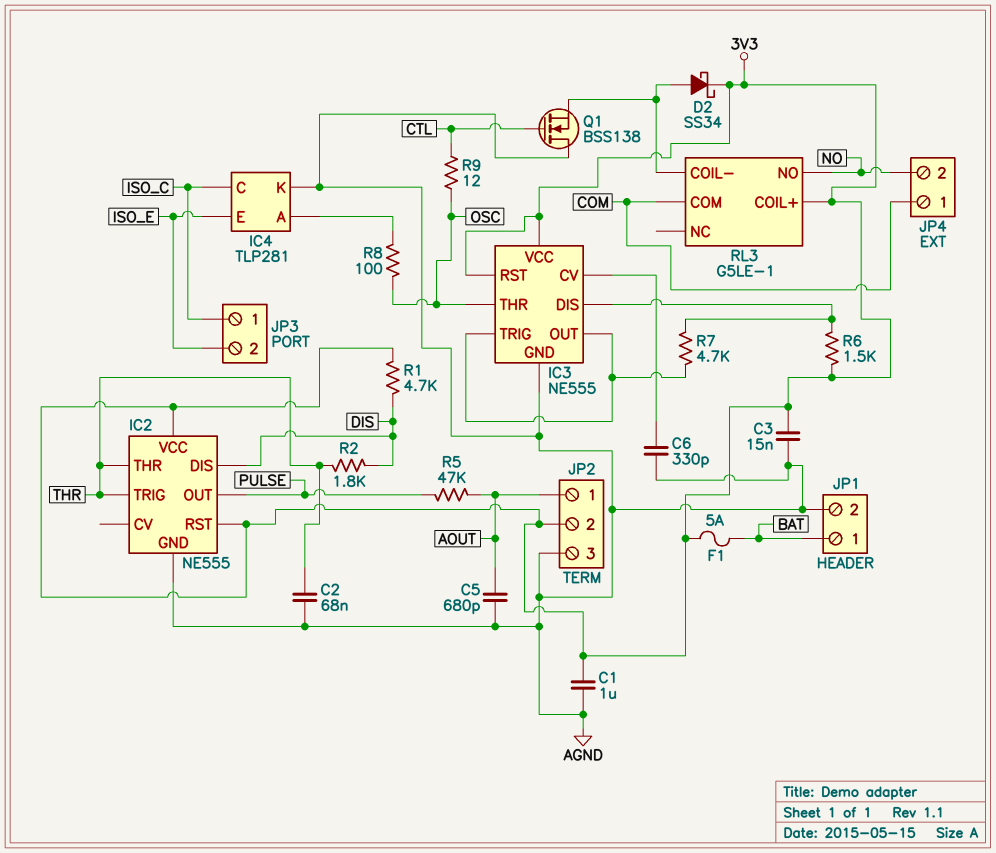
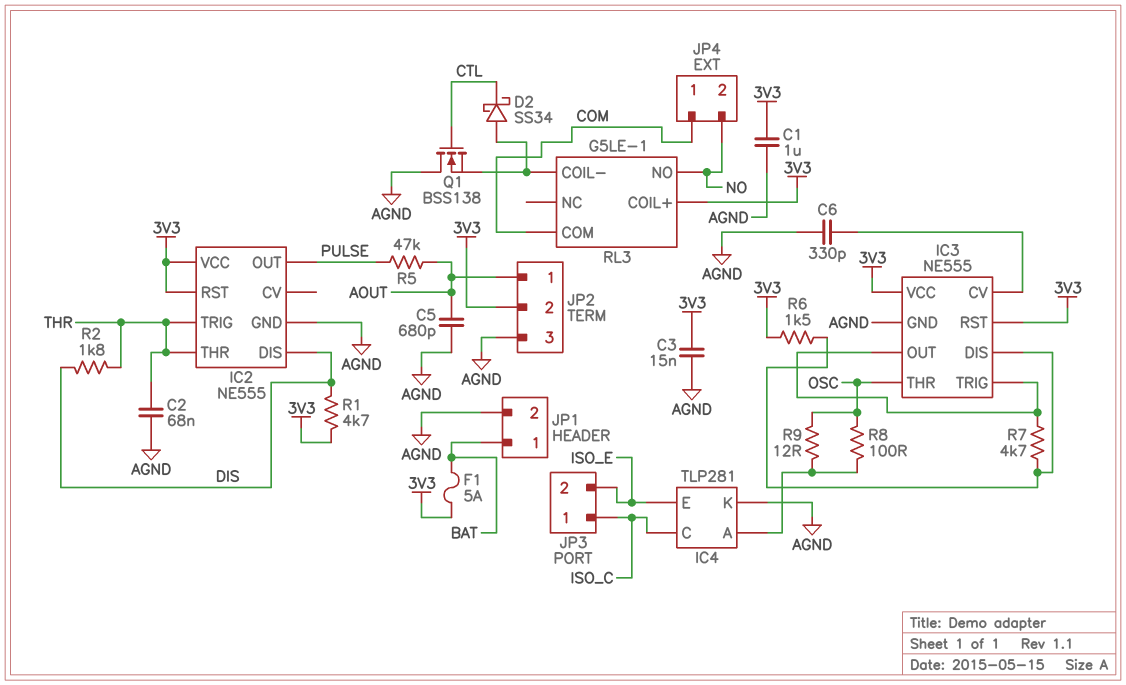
D2: schottky SS34 (A RL3/COIL-, K 3V3) -> schottky SS34 (A RL3/COIL-, K CTL)
R9: 12 (CTL, OSC) -> 12 (IC4/A, OSC)

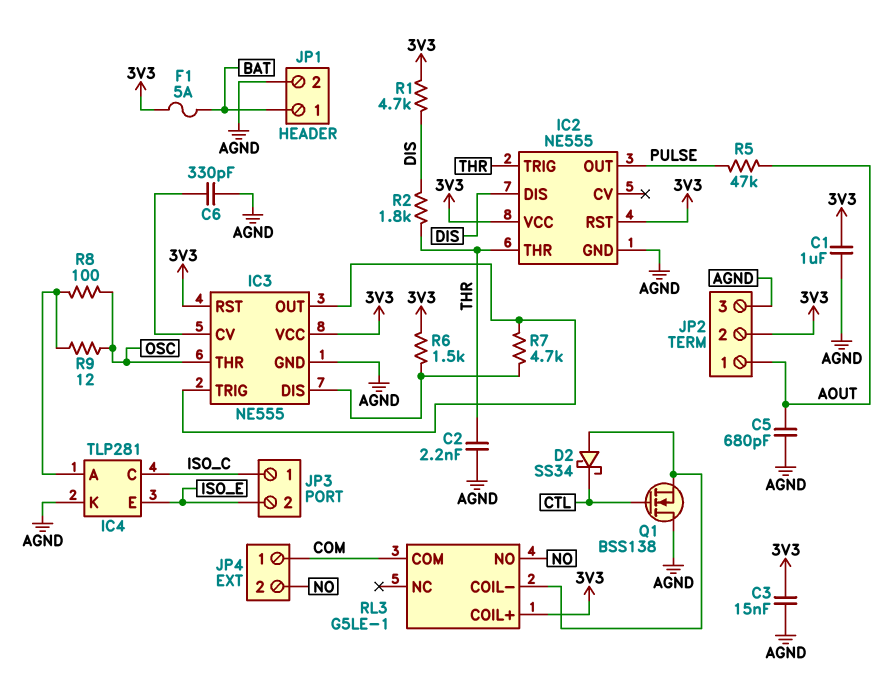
C2: 68nF (AGND, THR) -> 2.2nF (AGND, THR)

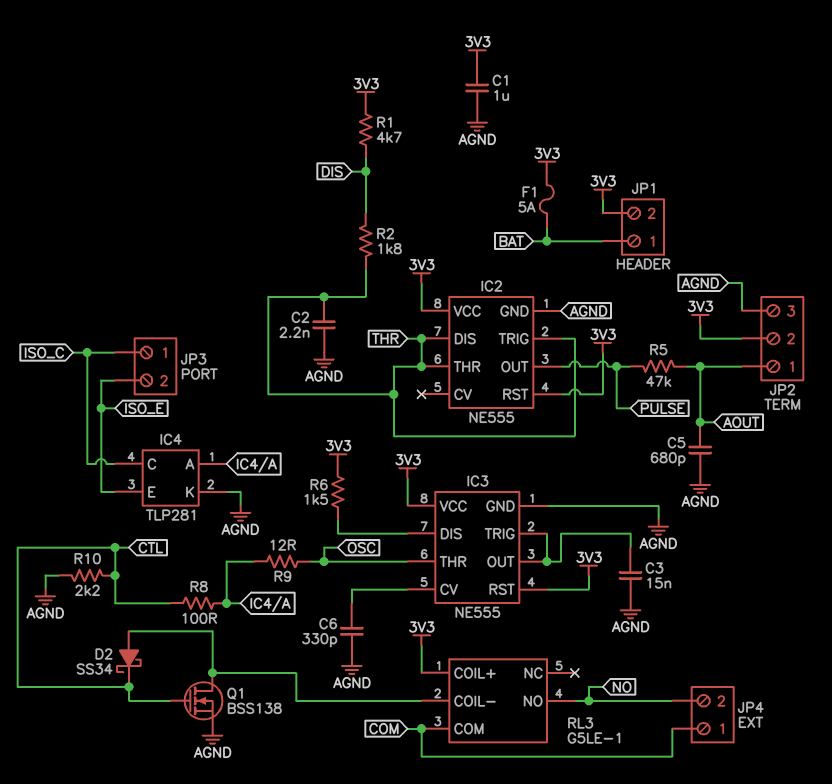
C3: 15nF (3V3, AGND) -> 15nF (AGND, IC3/OUT)
IC2 pin DIS: DIS -> THR
JP1 pin 2: AGND -> 3V3
Q1: NMOS BSS138 (G CTL, D AGND, S RL3/COIL-) -> NMOS BSS138 (G CTL, D RL3/COIL-, S AGND)
R7: 4.7k (IC3/DIS, IC3/OUT) -> none
R8: 100 (IC4/A, OSC) -> 100 (CTL, IC4/A)
R10: none -> 2.2k (AGND, CTL)

